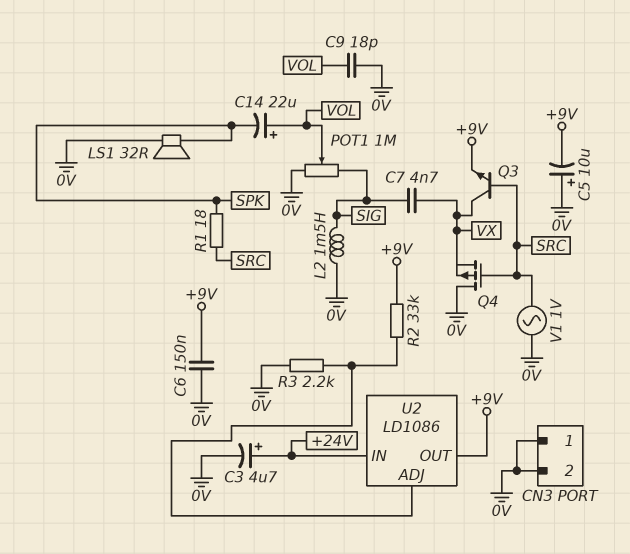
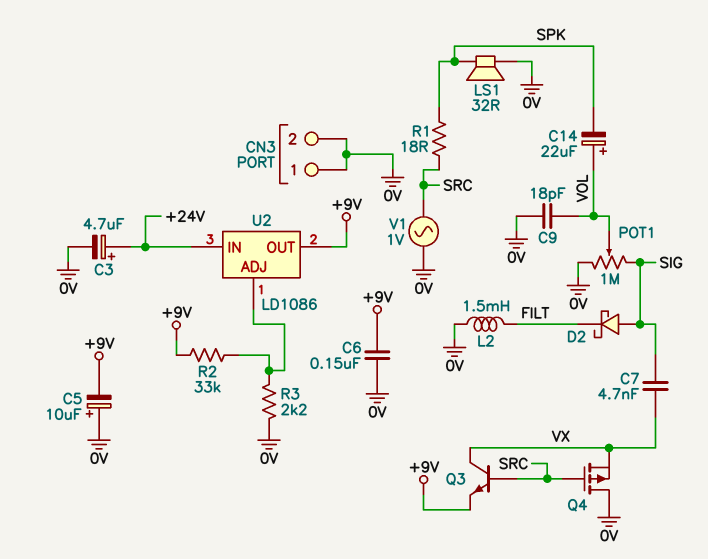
D2: none -> schottky (A SIG, K FILT)
L2: 1.5mH (0V, SIG) -> 1.5mH (0V, FILT)

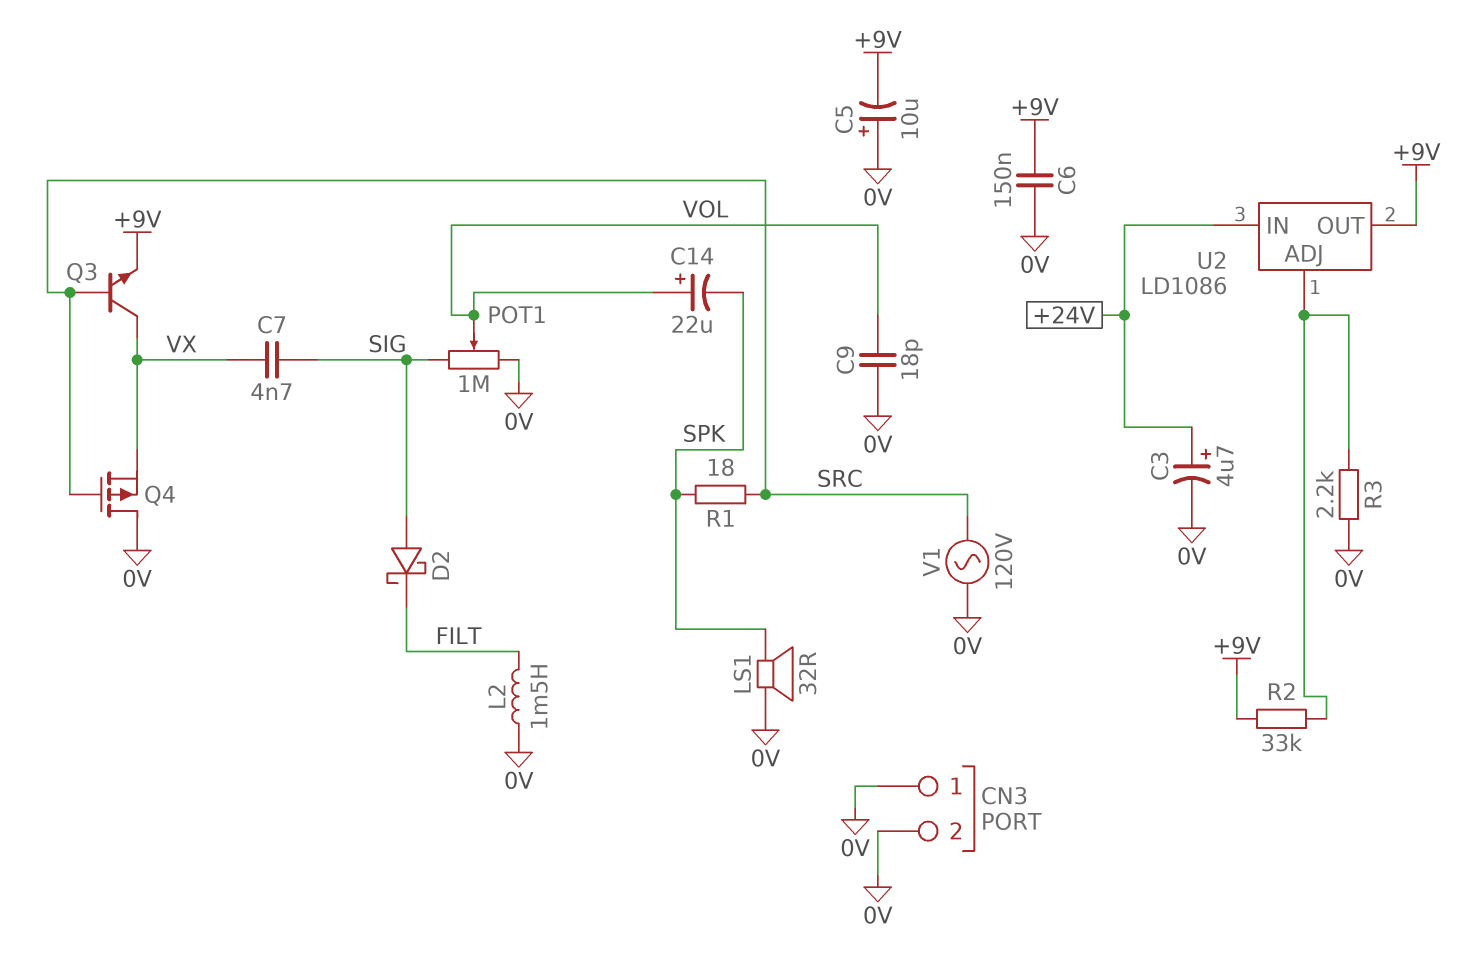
V1: AC 1V (0V, SRC) -> AC 120V (0V, SRC)

